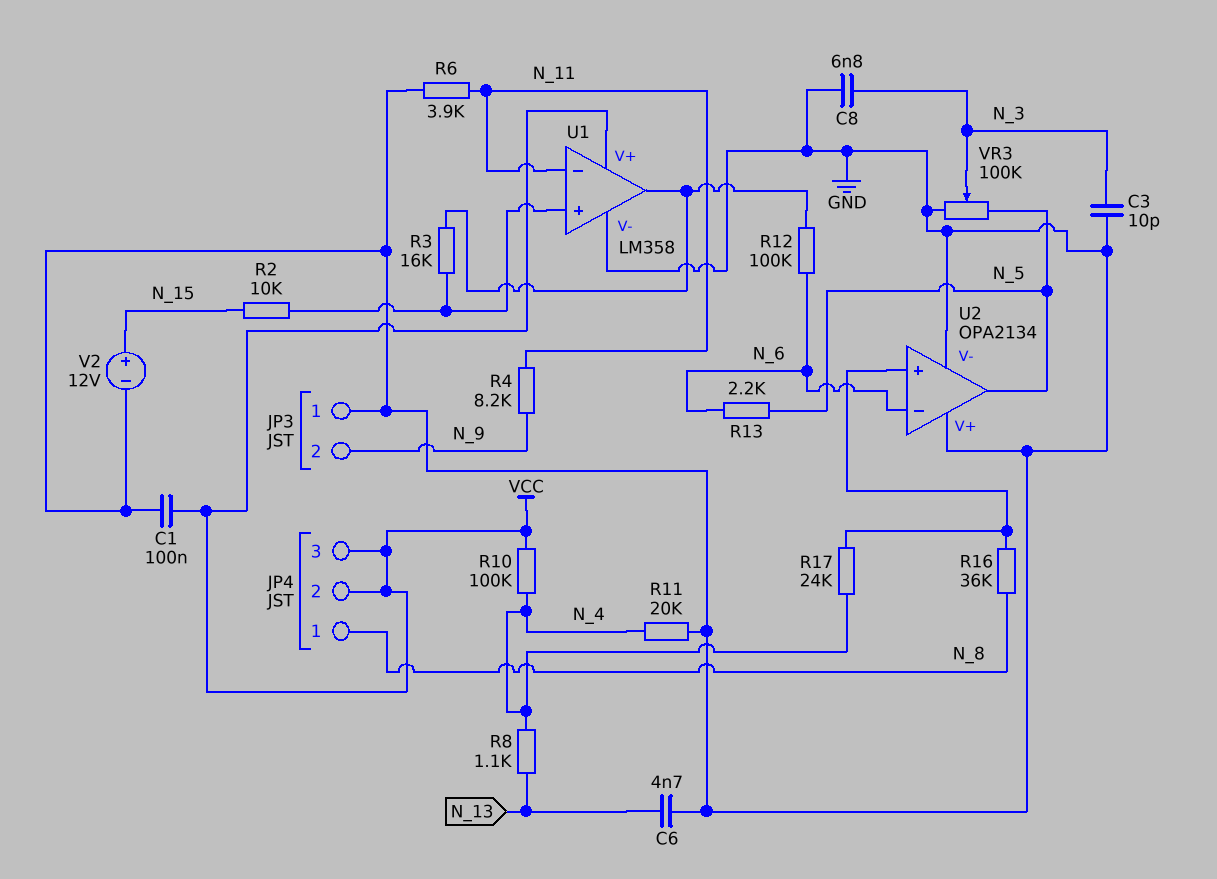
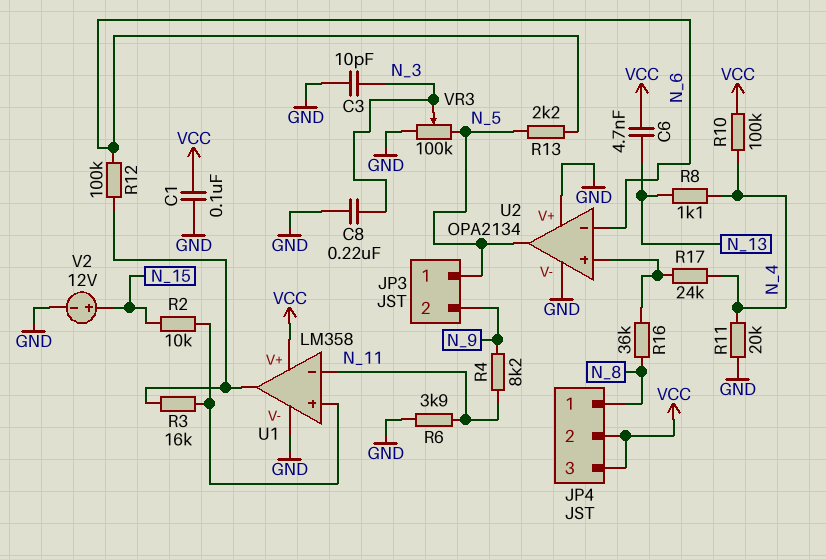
C6: 4.7nF (GND, N_13) -> 4.7nF (N_13, VCC)
C8: 6.8nF (GND, N_3) -> 220nF (GND, N_3)
JP3 pin 1: GND -> N_5

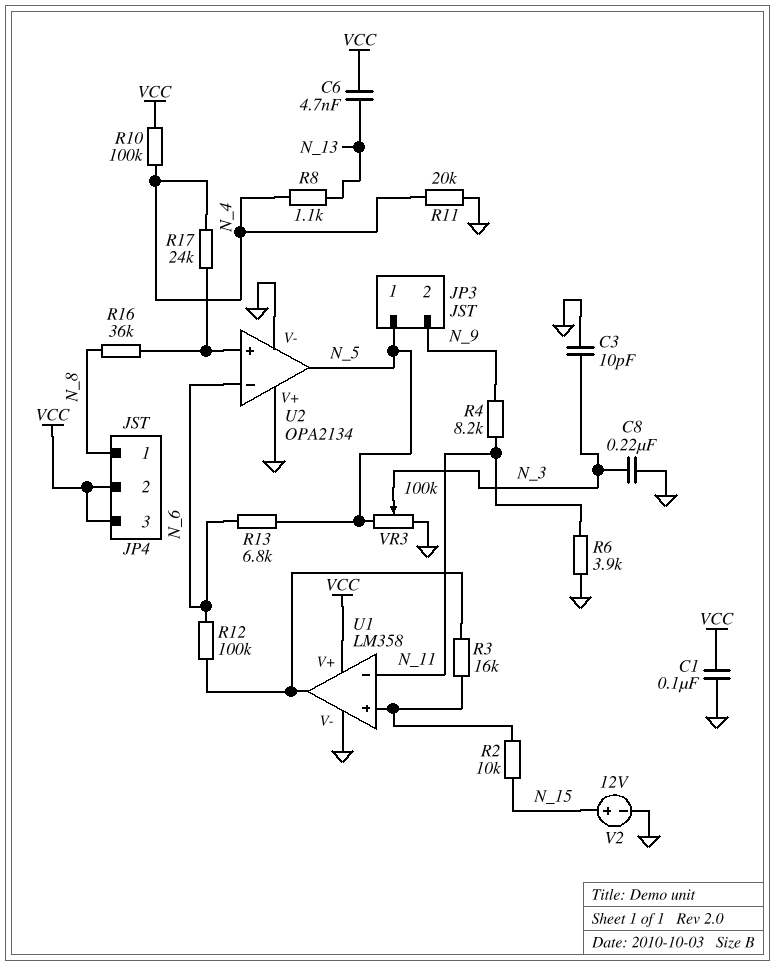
R13: 2.2k (N_5, N_6) -> 6.8k (N_5, N_6)

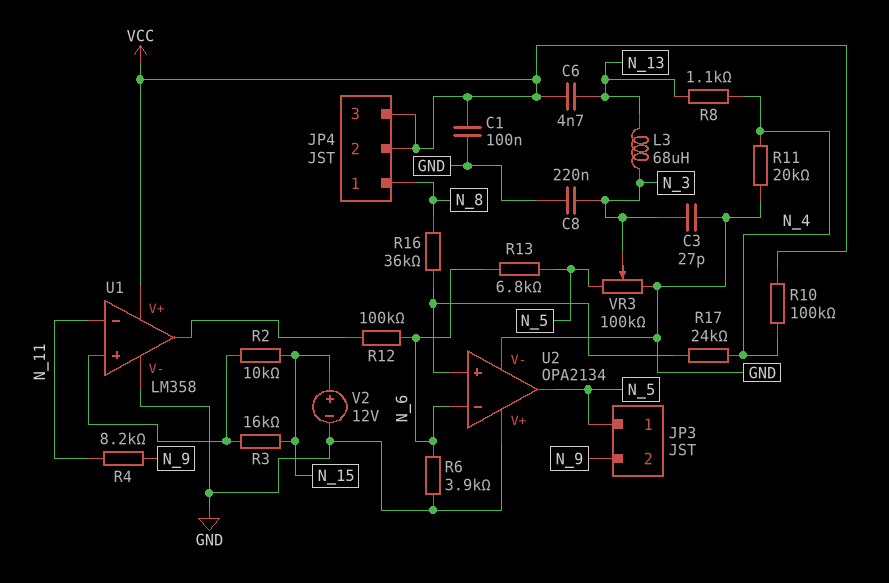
C3: 10pF (GND, N_3) -> 27pF (GND, N_3)
L3: none -> 68uH (N_3, N_13)
R3: 16k (U1/in+, U1/out) -> 16k (N_15, U1/in+)
R6: 3.9k (GND, N_11) -> 3.9k (GND, N_6)

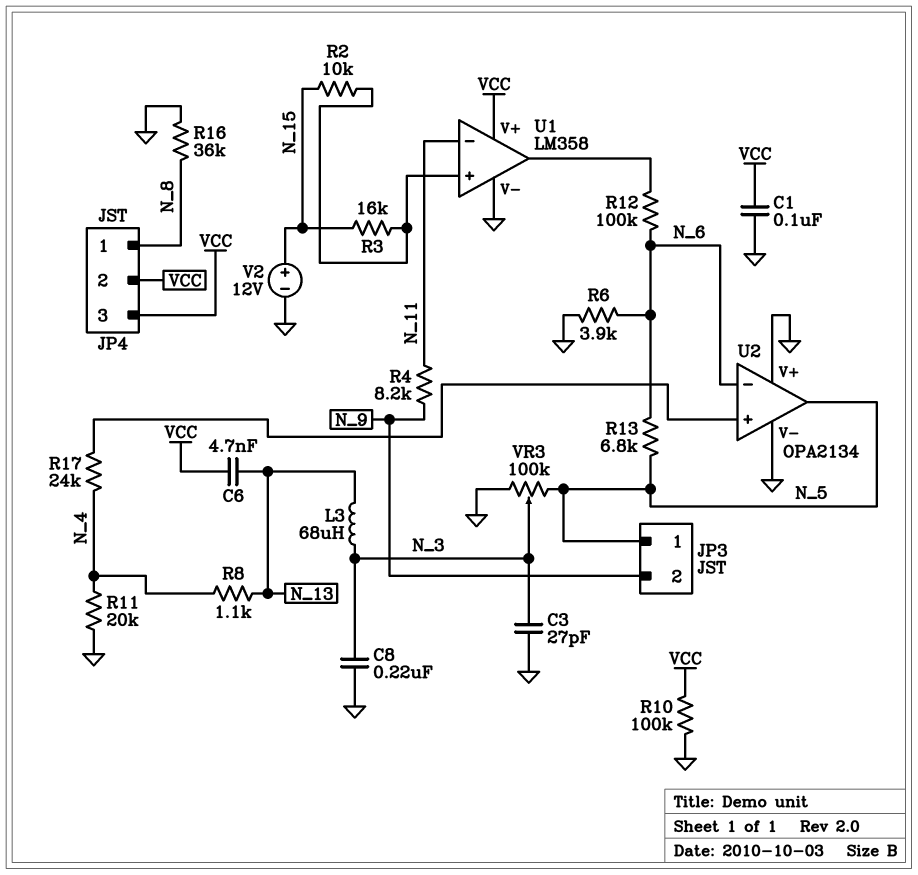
R10: 100k (N_4, VCC) -> 100k (GND, VCC)
R16: 36k (N_8, U2/in+) -> 36k (GND, N_8)

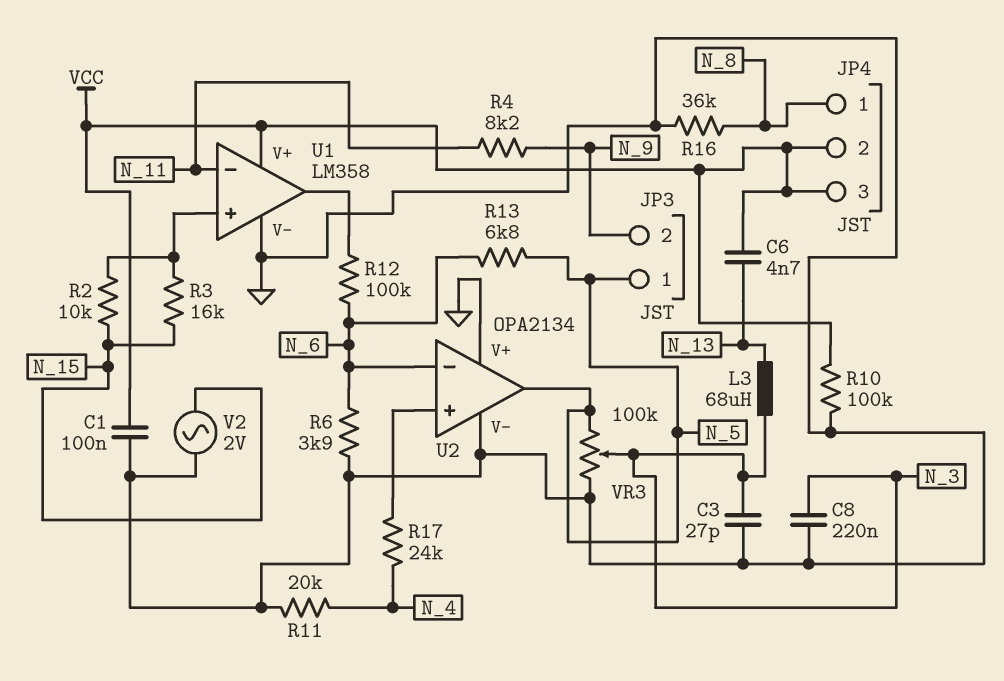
R8: 1.1k (N_4, N_13) -> none
V2: 12V (plus N_15, minus GND) -> AC 2V (GND, N_15)

